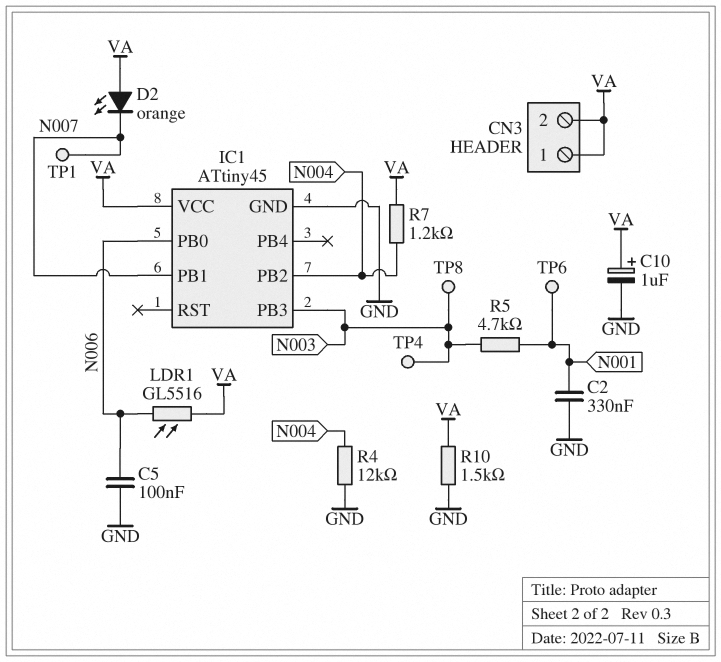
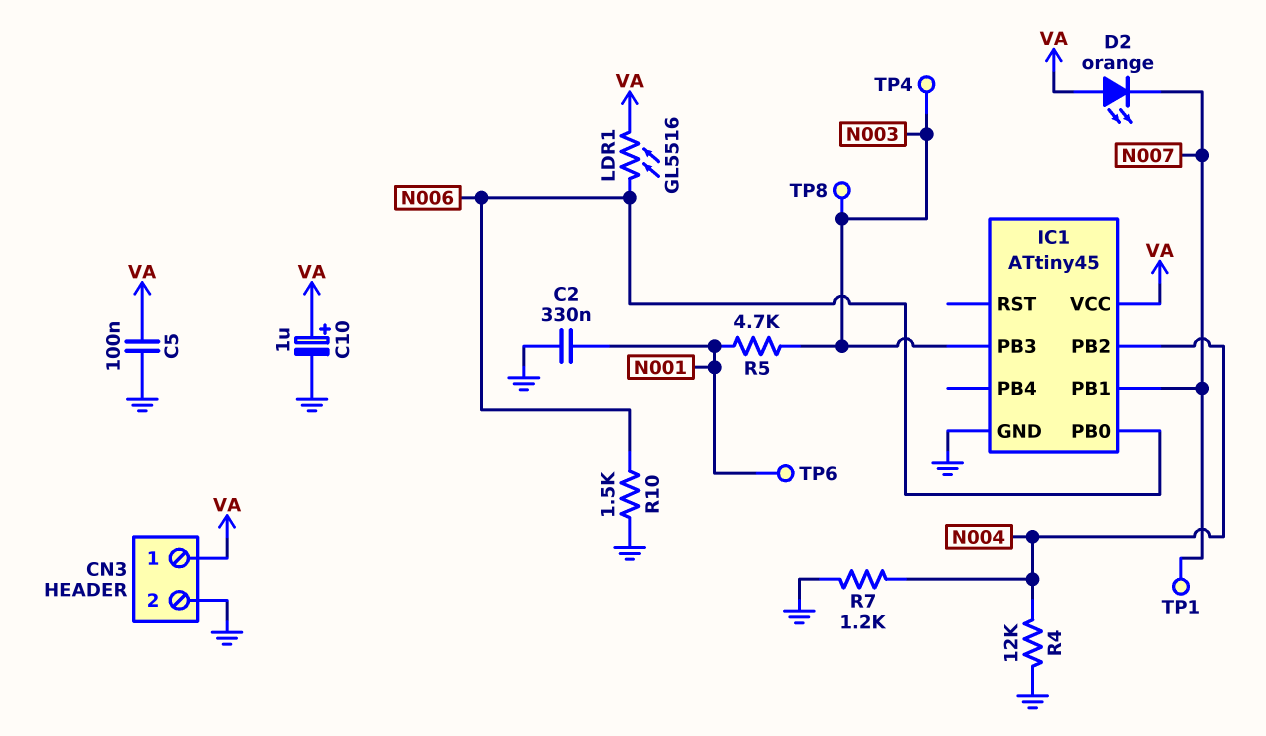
C5: 100nF (GND, N006) -> 100nF (GND, VA)
CN3 pin 2: VA -> GND
R7: 1.2k (N004, VA) -> 1.2k (GND, N004)
R10: 1.5k (GND, VA) -> 1.5k (GND, N006)

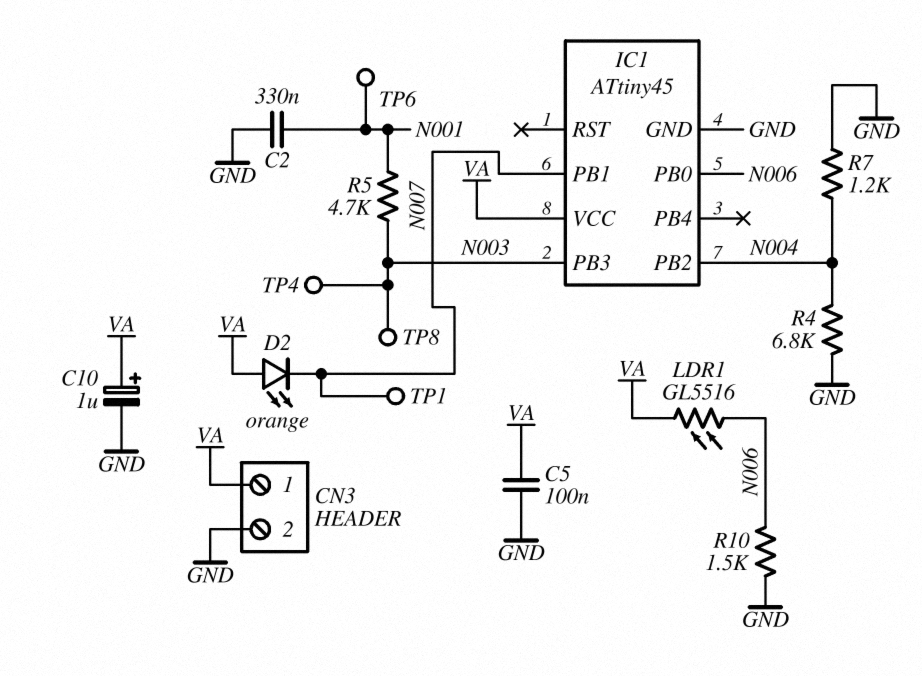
R4: 12k (GND, N004) -> 6.8k (GND, N004)

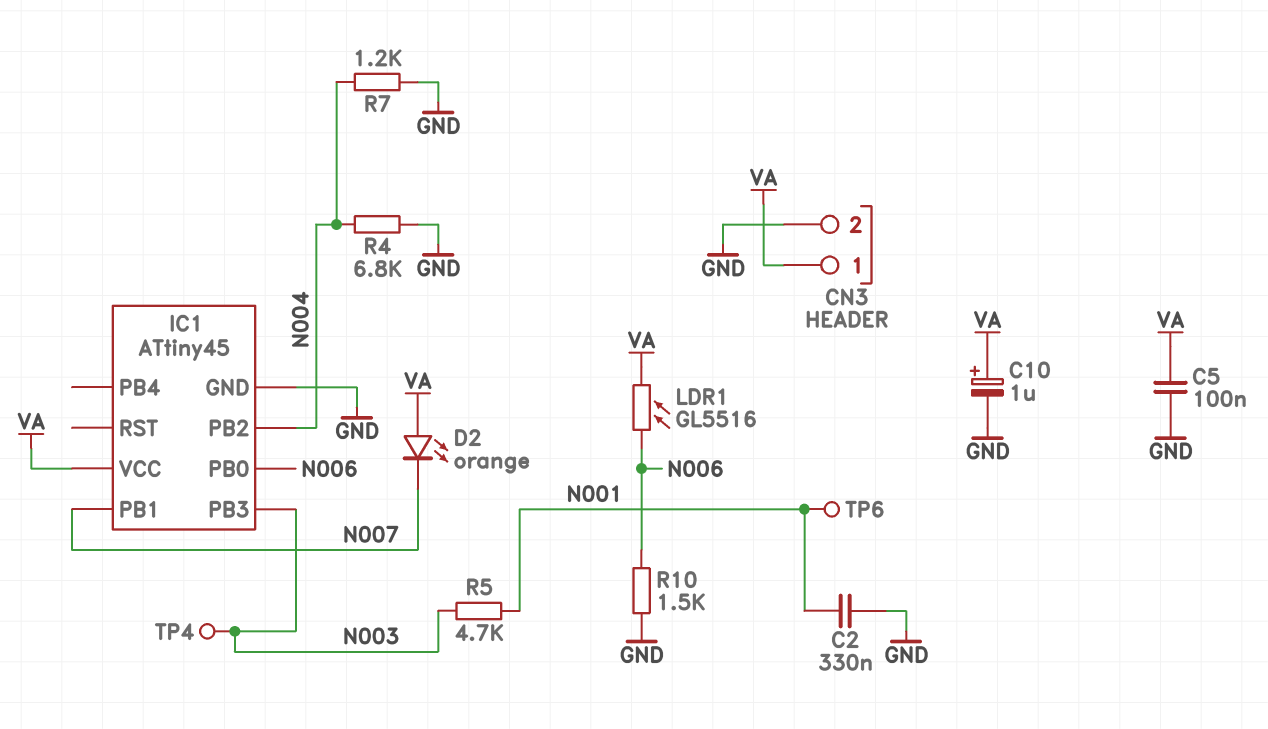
TP1: test point (N007) -> none
TP8: test point (N003) -> none

